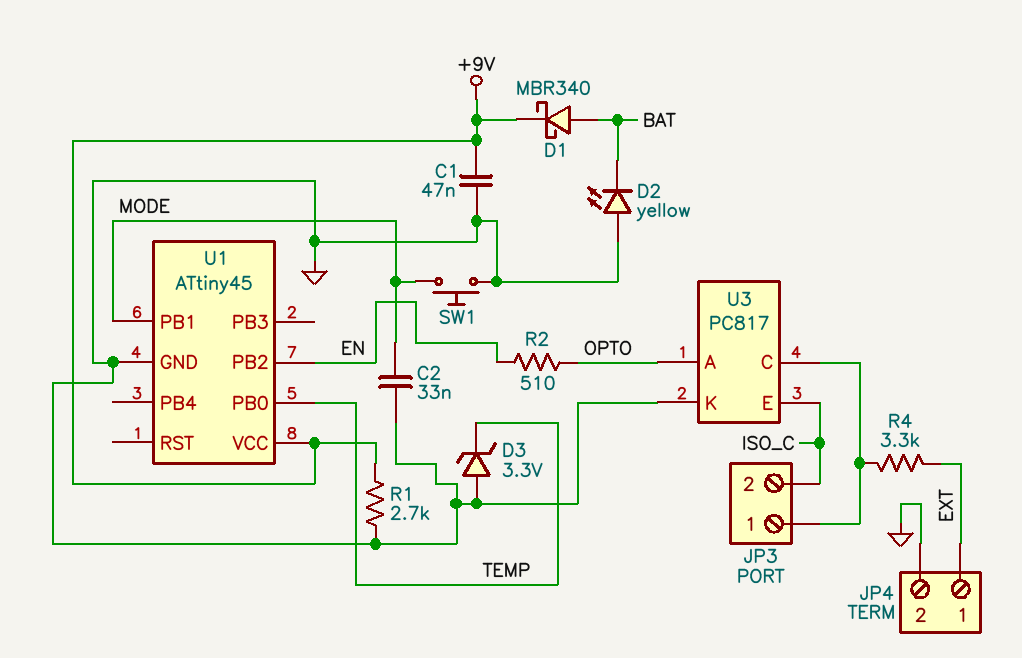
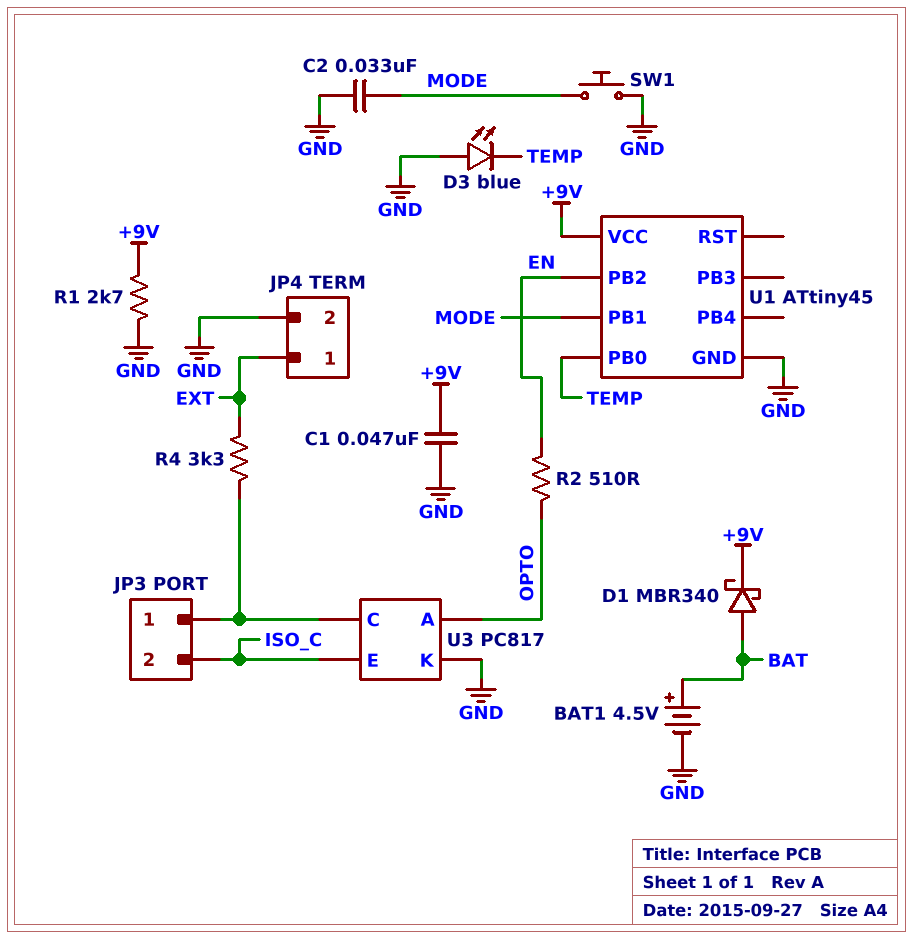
BAT1: none -> 4.5V (plus BAT, minus GND)
D2: LED yellow (A GND, K BAT) -> none
D3: zener 3.3V (A GND, K TEMP) -> LED blue (A GND, K TEMP)

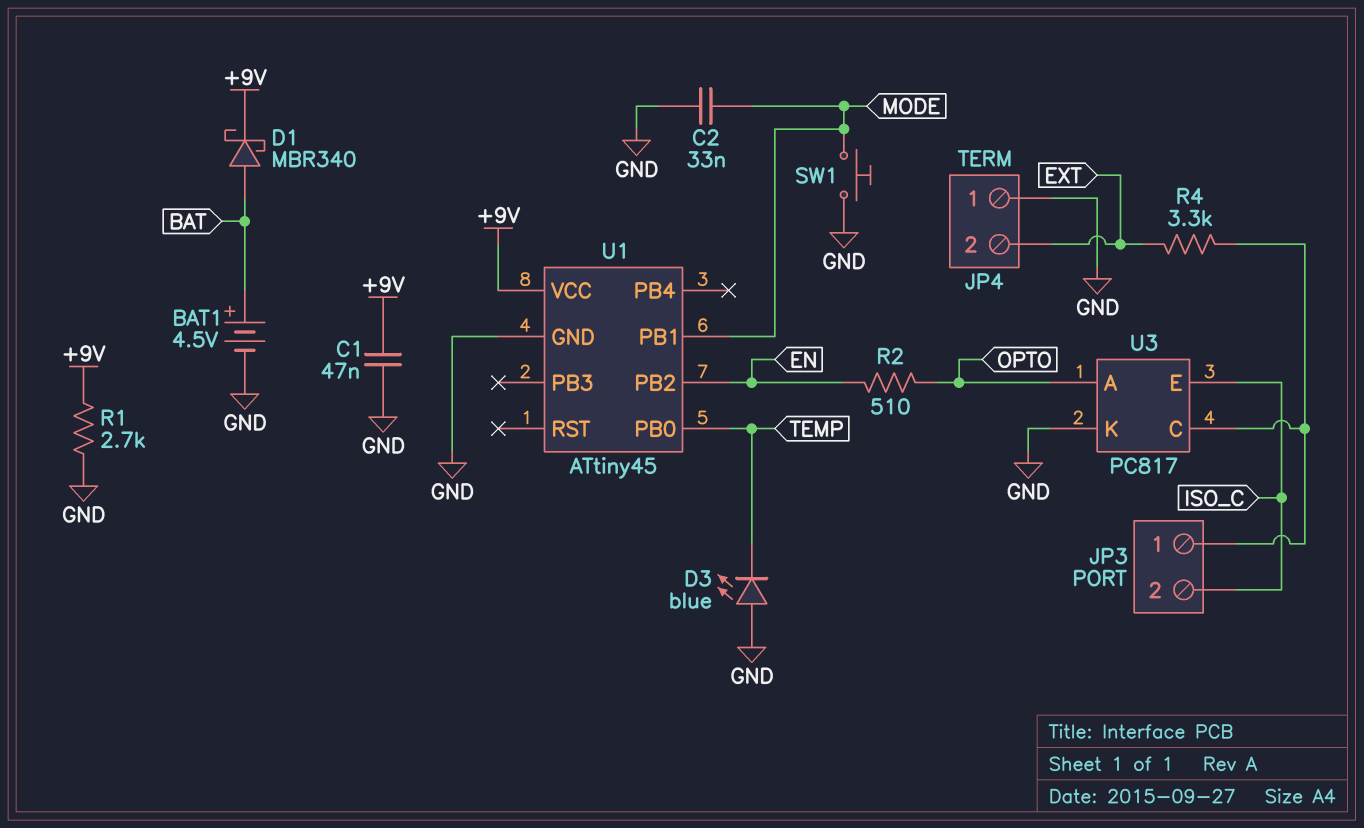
JP4 pin 1: EXT -> GND
JP4 pin 2: GND -> EXT

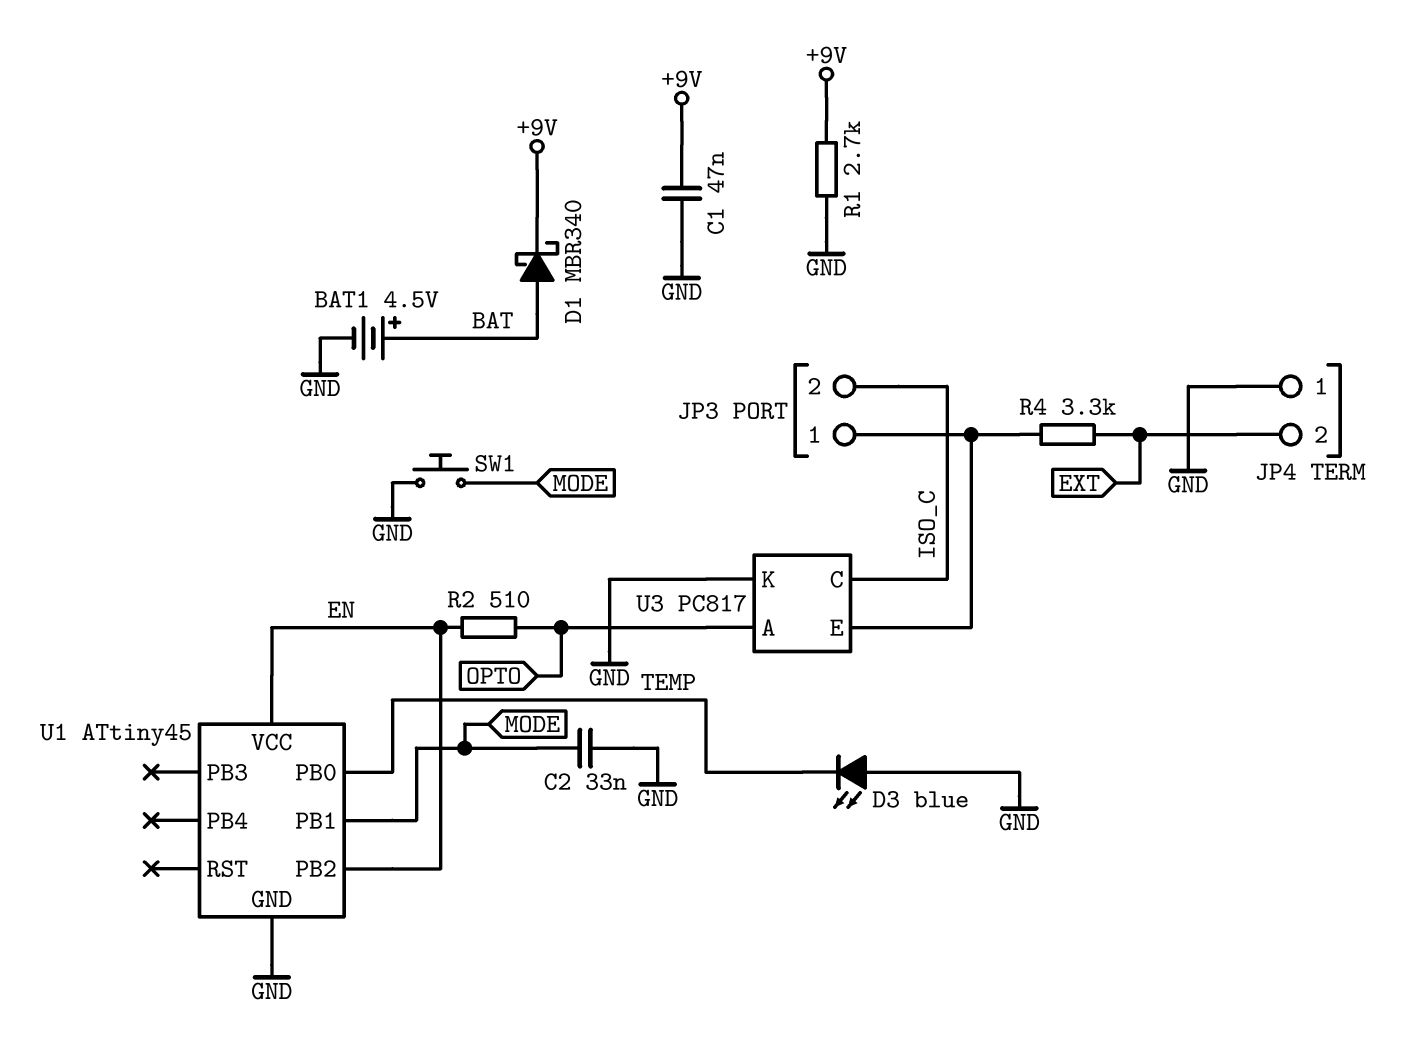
U1 pin VCC: +9V -> EN
U3 pin C: JP3/1 -> ISO_C
U3 pin E: ISO_C -> JP3/1

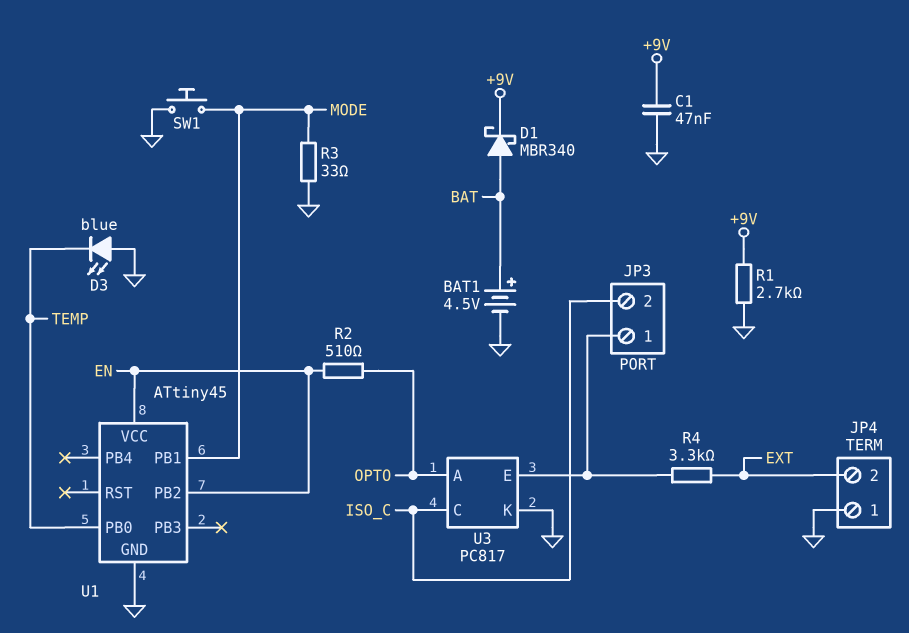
C2: 33nF (GND, MODE) -> none
R3: none -> 33 (GND, MODE)

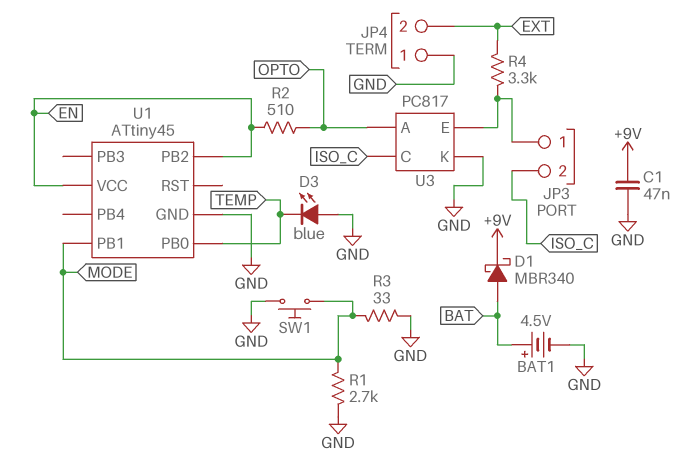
R1: 2.7k (+9V, GND) -> 2.7k (GND, MODE)

